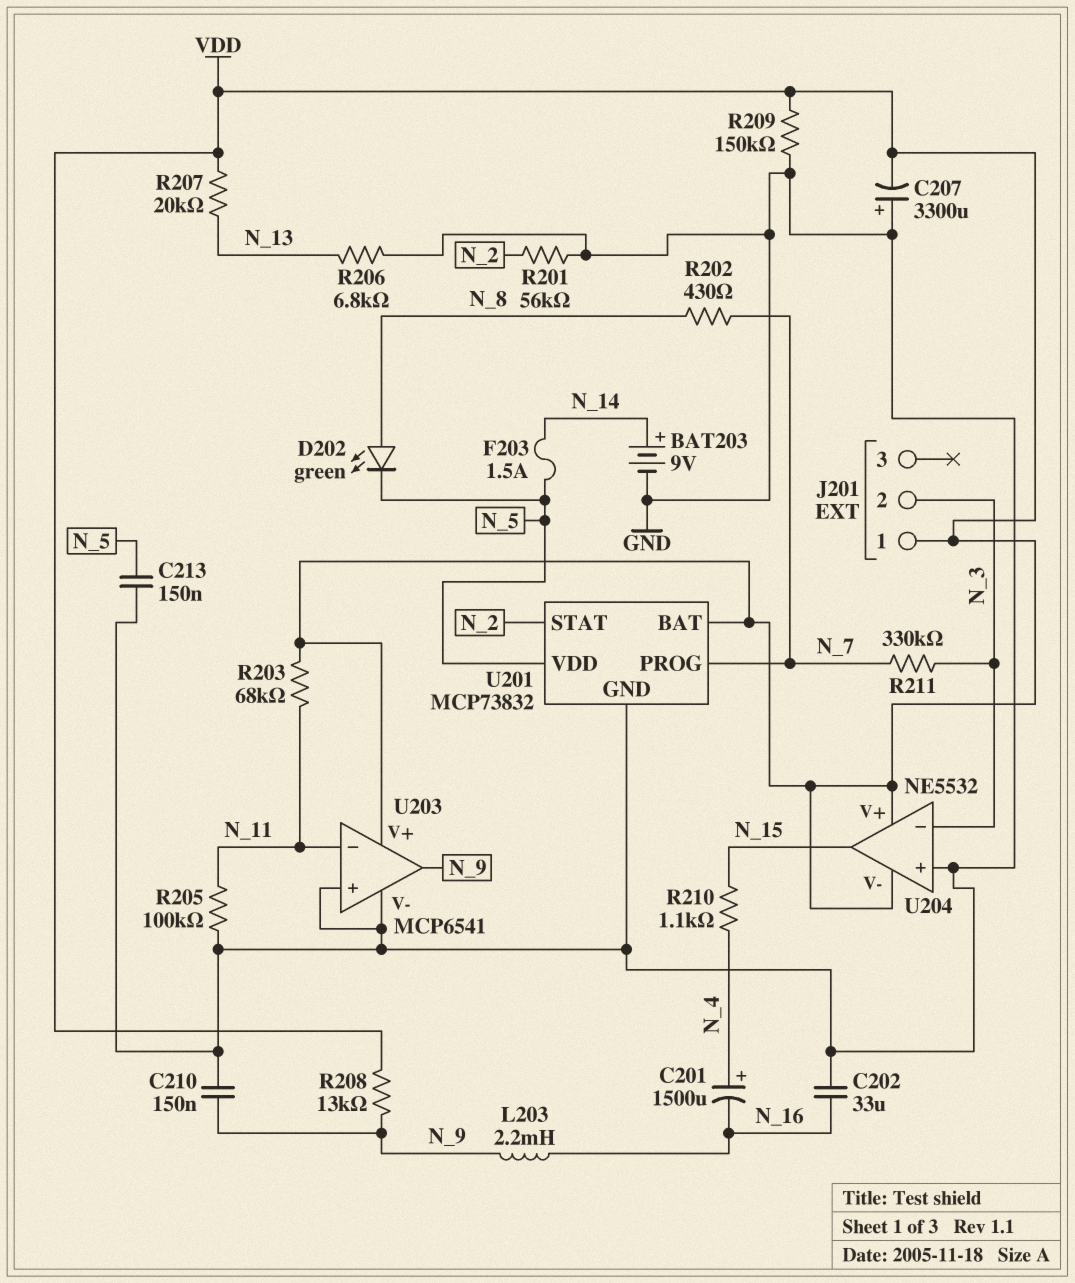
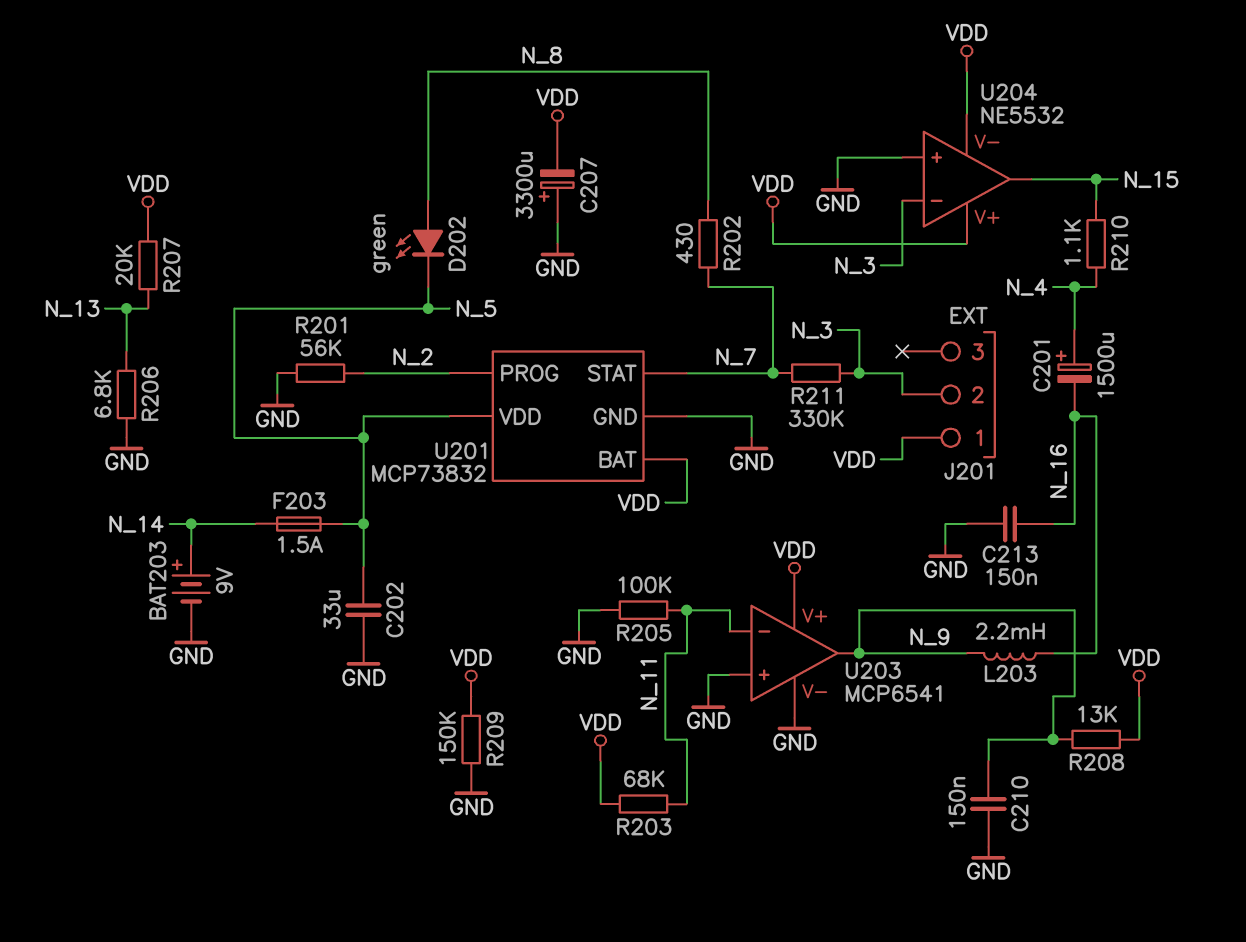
C202: 33uF (GND, N_16) -> 33uF (GND, N_5)
C213: 150nF (GND, N_5) -> 150nF (GND, N_16)
U201 pin PROG: N_7 -> N_2
U201 pin STAT: N_2 -> N_7

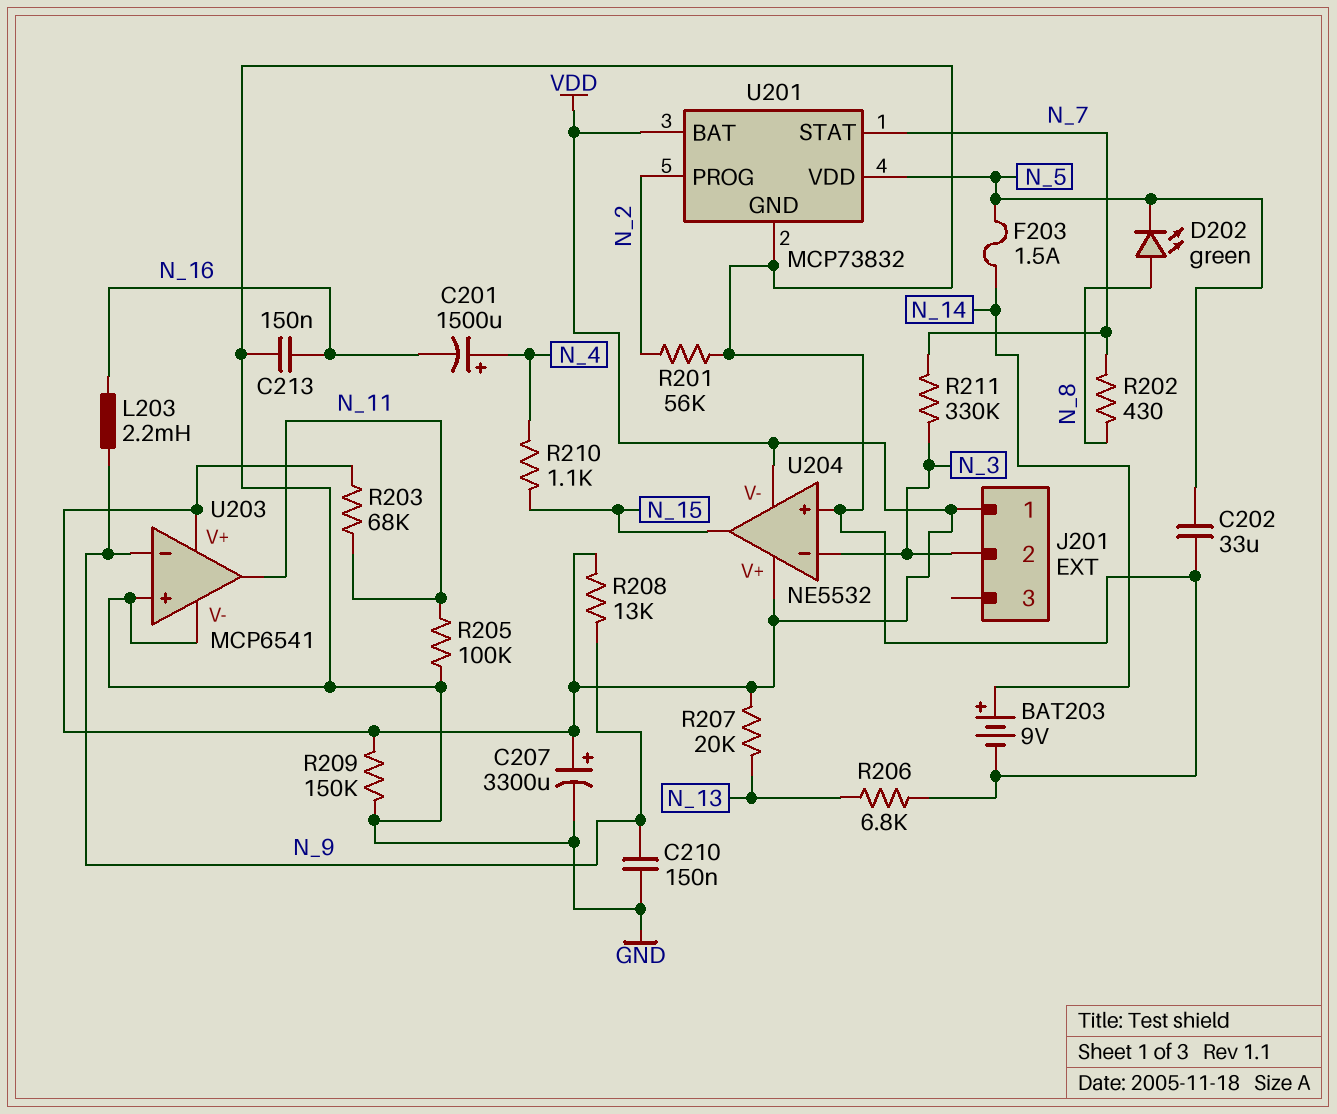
C207: 3300uF (plus GND, minus VDD) -> 3300uF (plus VDD, minus GND)
U203 pin in-: N_11 -> N_9
U203 pin out: N_9 -> N_11

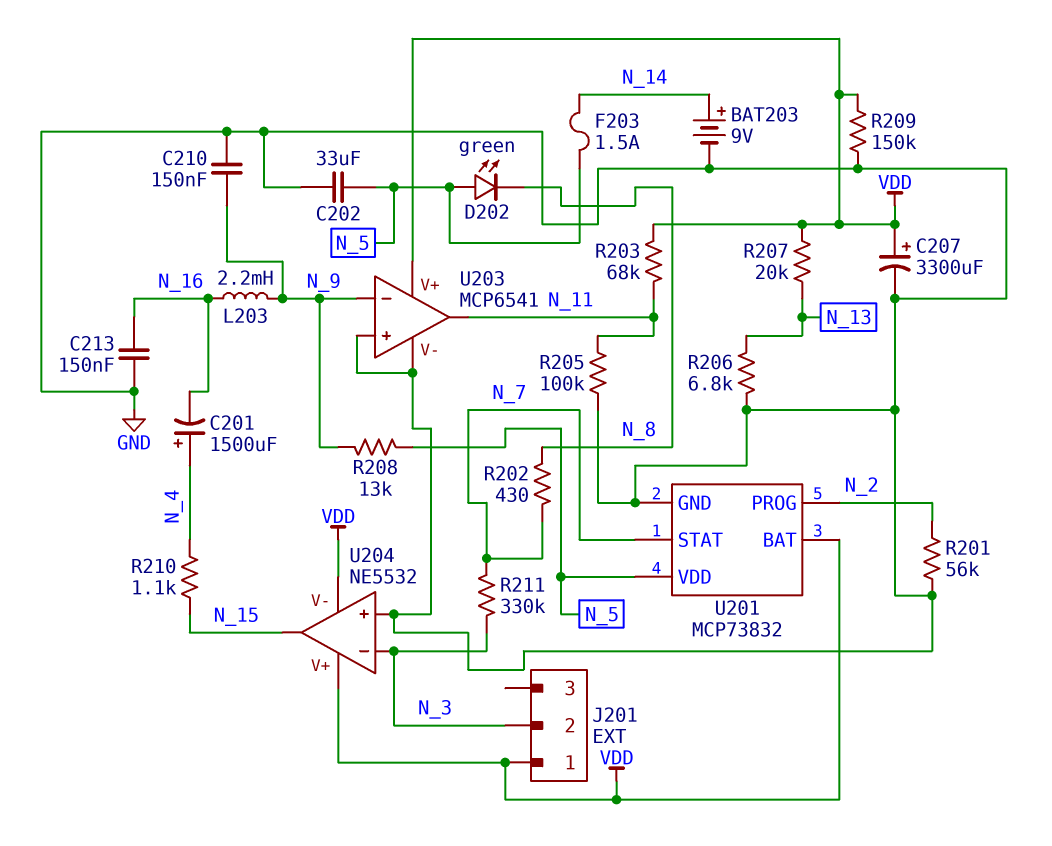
D202: LED green (A N_8, K N_5) -> LED green (A N_5, K N_8)
R208: 13k (N_9, VDD) -> 13k (N_5, N_9)

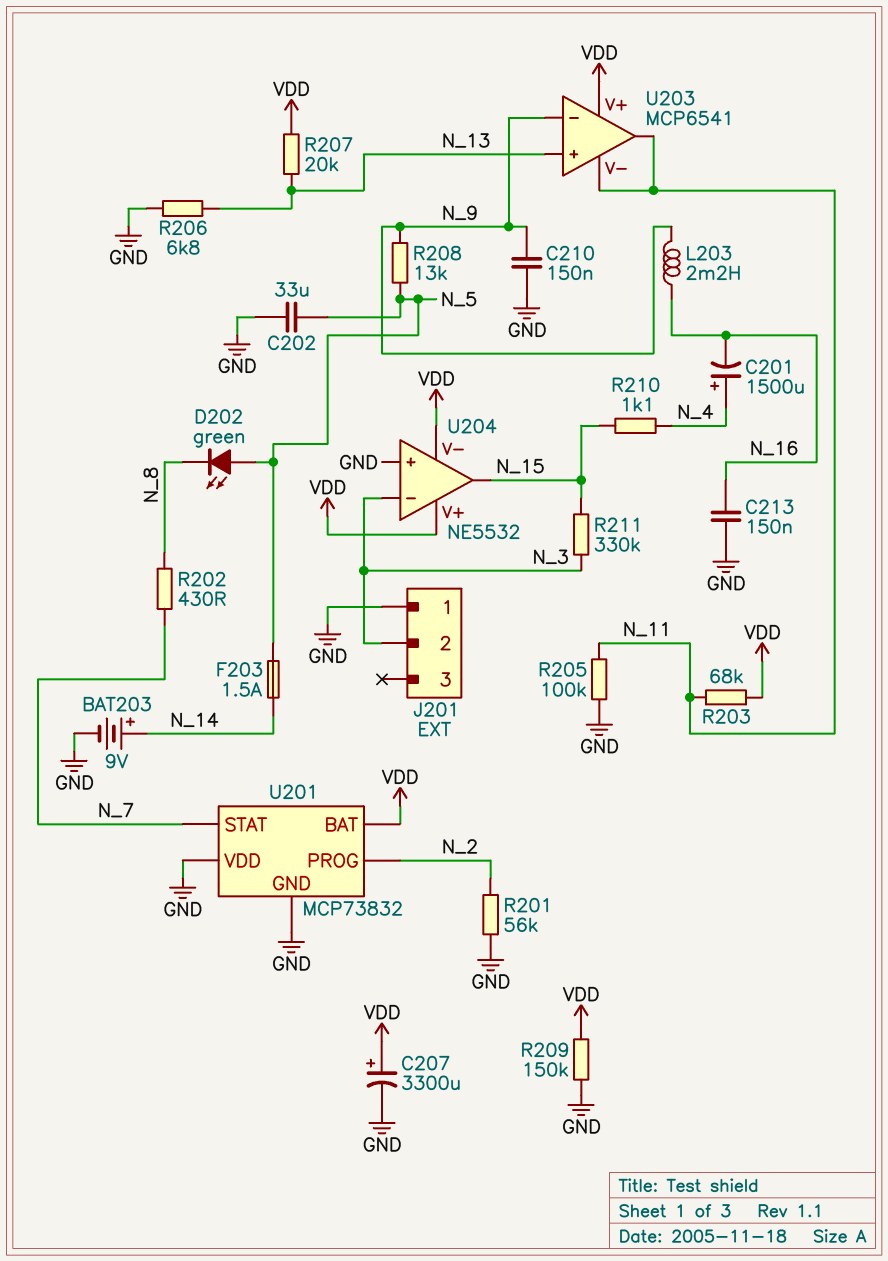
J201 pin 1: VDD -> GND
R211: 330k (N_3, N_7) -> 330k (N_3, N_15)
U201 pin VDD: N_5 -> GND
U203 pin V-: GND -> N_11
U203 pin in+: GND -> N_13

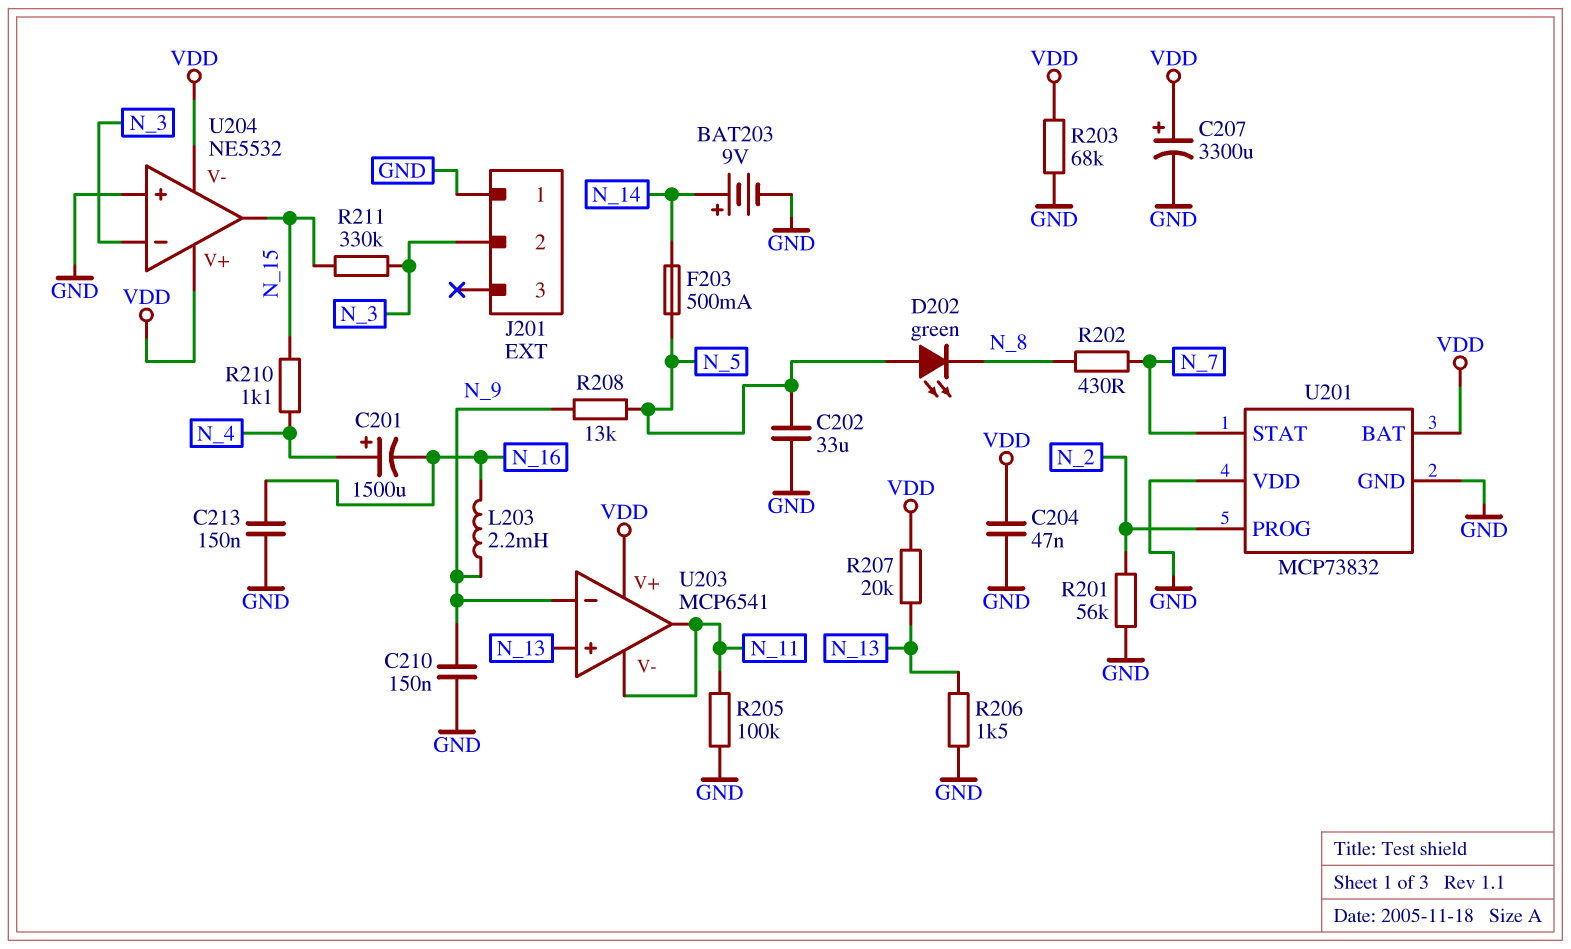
C204: none -> 47nF (GND, VDD)
F203: 1.5A (N_5, N_14) -> 500mA (N_5, N_14)
R203: 68k (N_11, VDD) -> 68k (GND, VDD)
R206: 6.8k (GND, N_13) -> 1.5k (GND, N_13)
R209: 150k (GND, VDD) -> none

